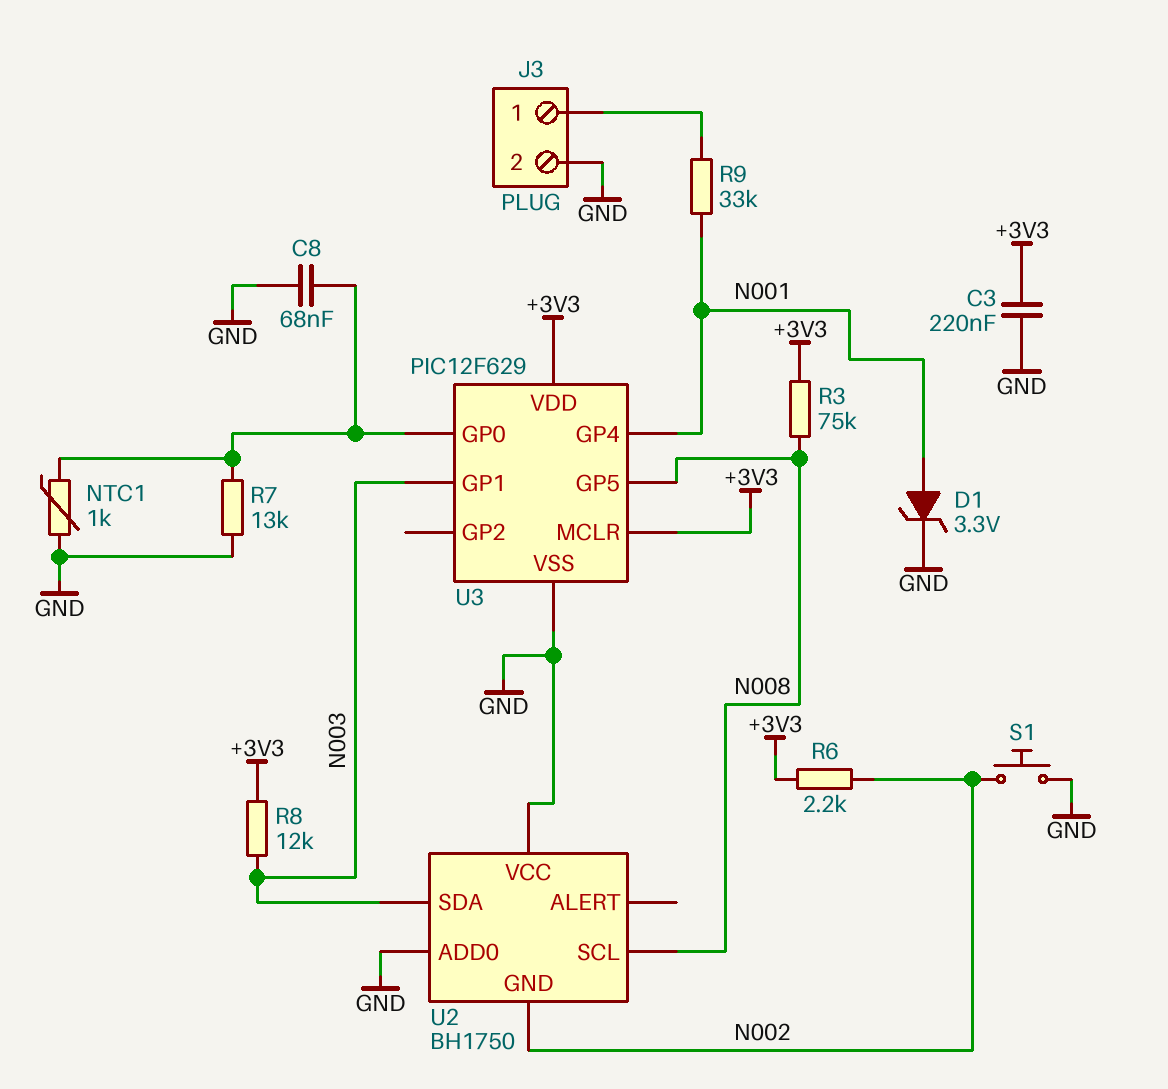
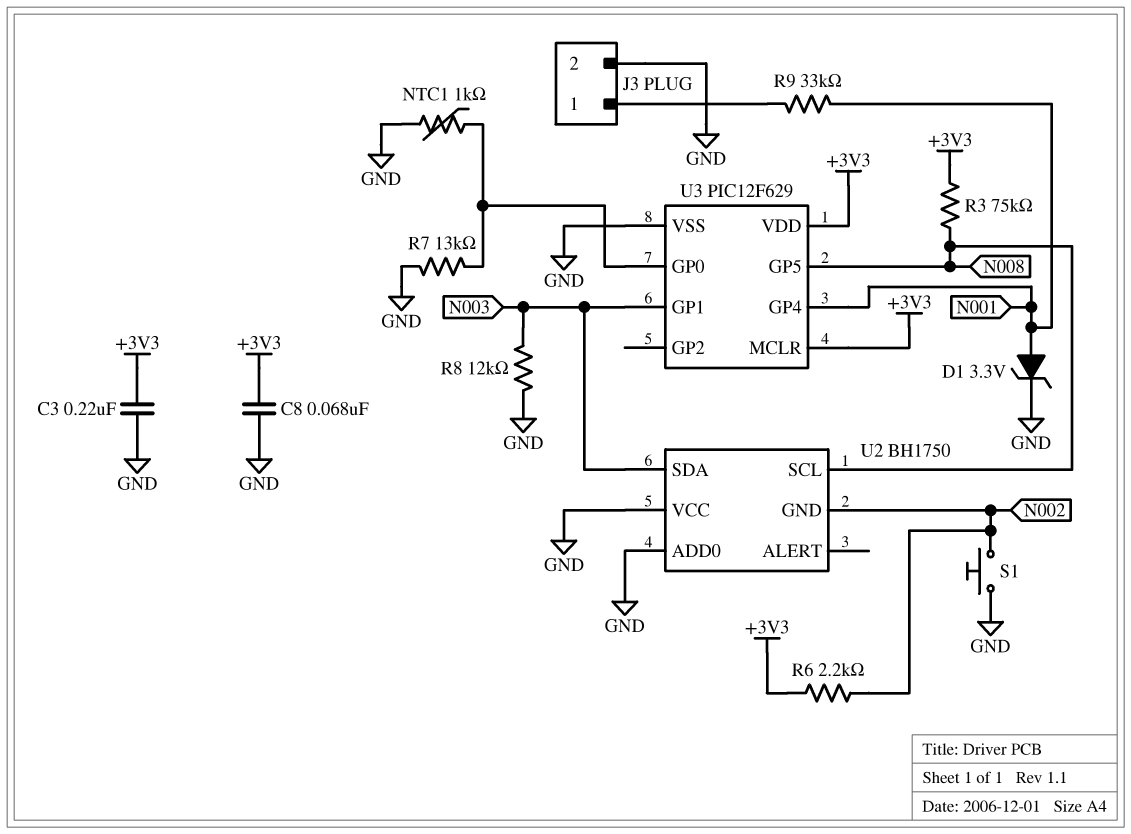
C8: 68nF (GND, U3/GP0) -> 68nF (+3V3, GND)
R8: 12k (+3V3, N003) -> 12k (GND, N003)

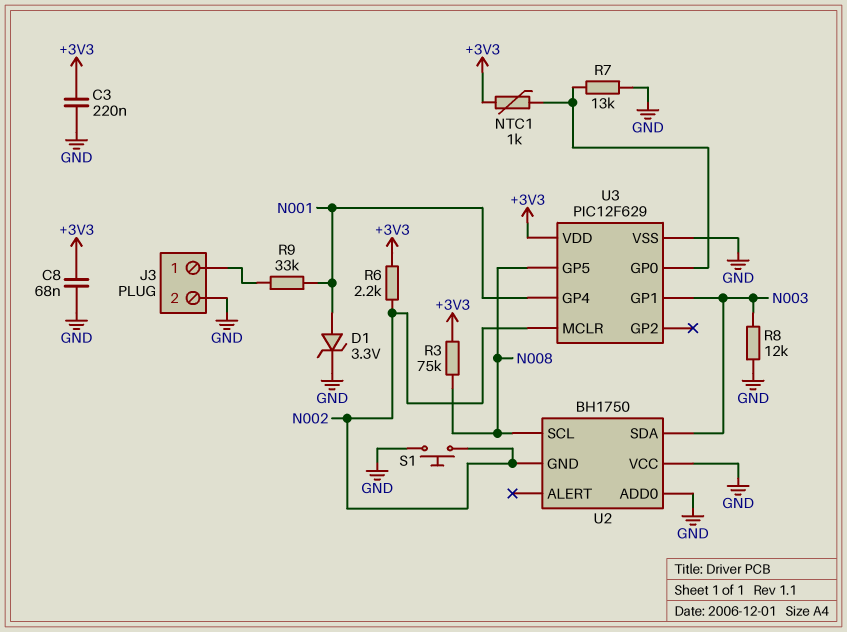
NTC1: 1k (GND, U3/GP0) -> 1k (+3V3, U3/GP0)
U3 pin MCLR: +3V3 -> N002

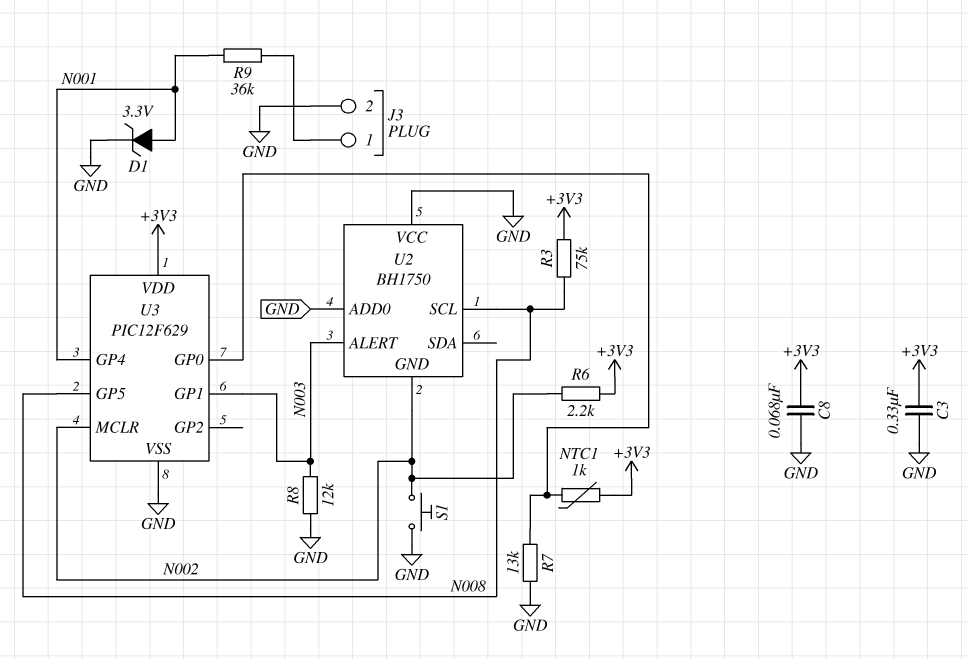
C3: 220nF (+3V3, GND) -> 330nF (+3V3, GND)
R9: 33k (J3/1, N001) -> 36k (J3/1, N001)
U2 pin ALERT: none -> N003
U2 pin SDA: N003 -> none

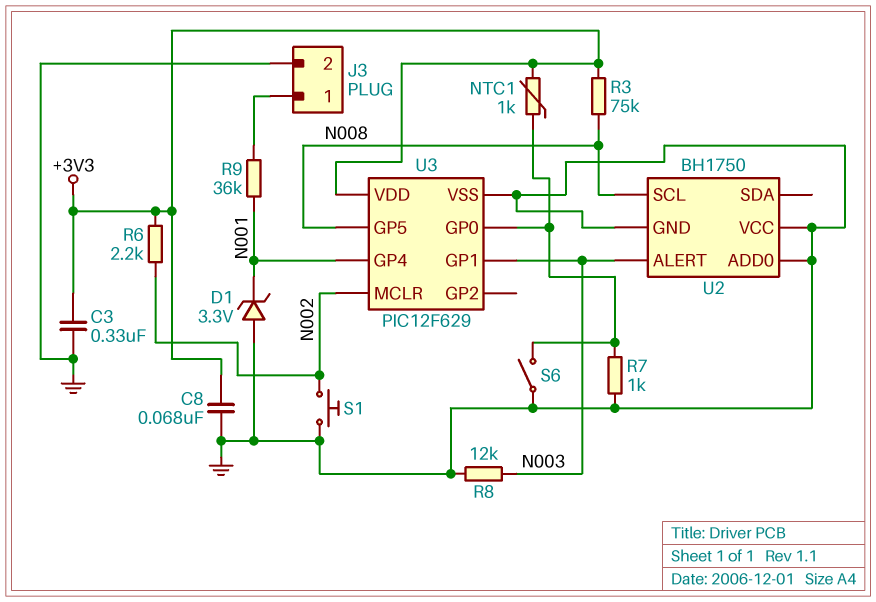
D1: zener 3.3V (A N001, K GND) -> zener 3.3V (A GND, K N001)
R7: 13k (GND, U3/GP0) -> 1k (GND, U3/GP0)
S6: none -> switch (GND, U3/GP0)
U2 pin GND: N002 -> GND

